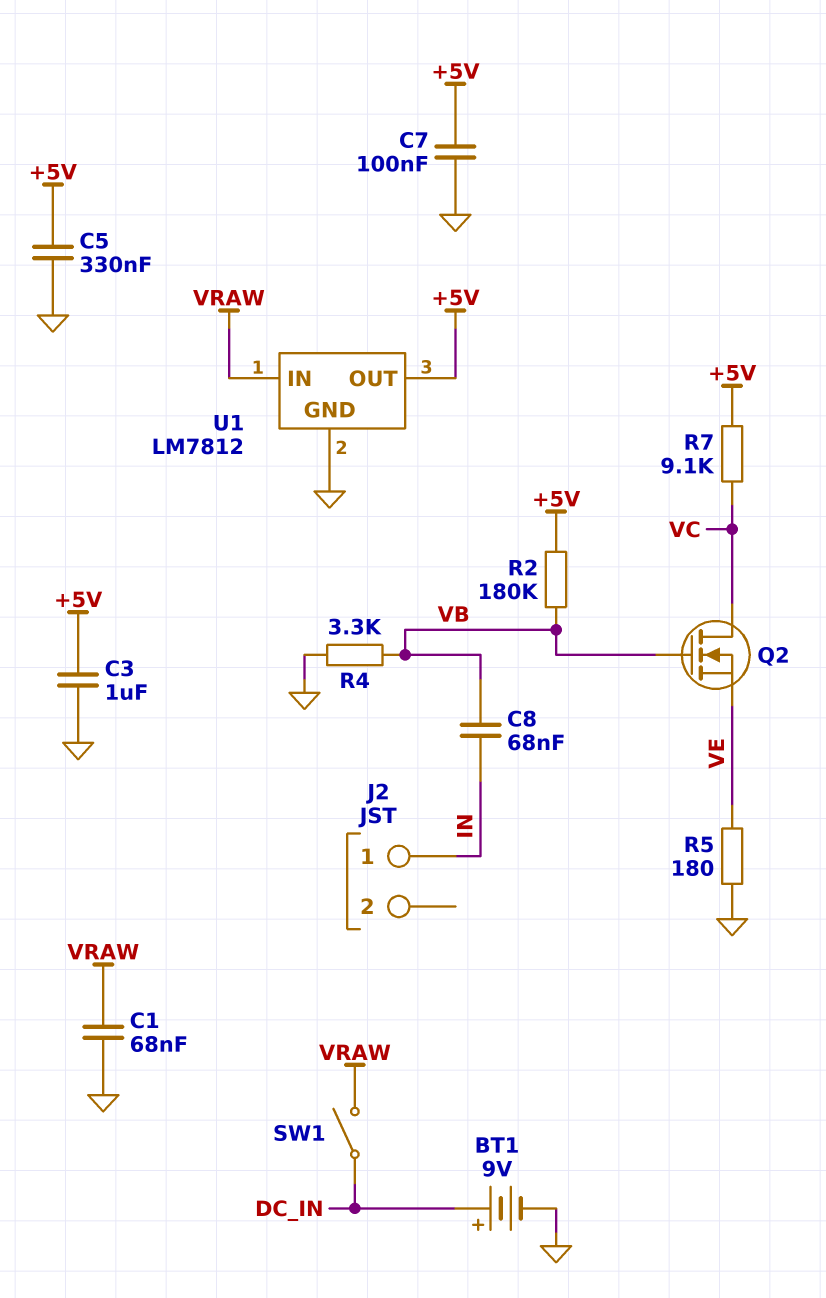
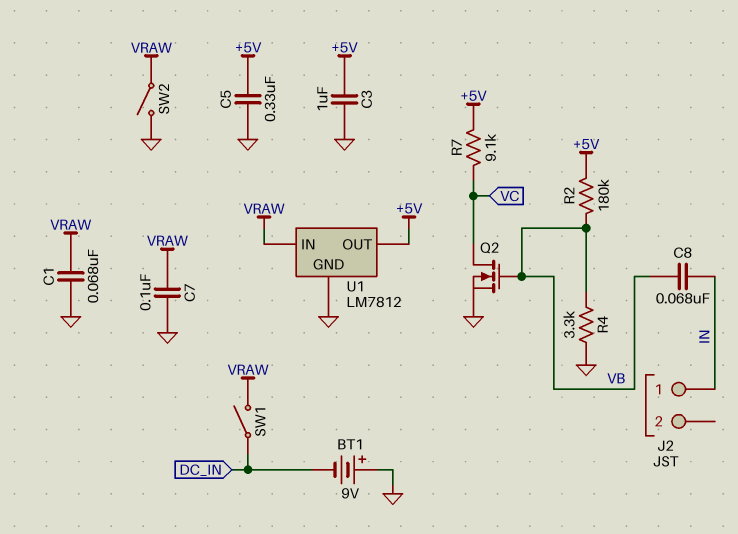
BT1: 9V (plus DC_IN, minus GND) -> 9V (plus GND, minus DC_IN)
C7: 100nF (+5V, GND) -> 100nF (GND, VRAW)
Q2: NMOS (G VB, D VC, S VE) -> NMOS (G VB, D VC, S GND)
R5: 180 (GND, VE) -> none
SW2: none -> switch (GND, VRAW)

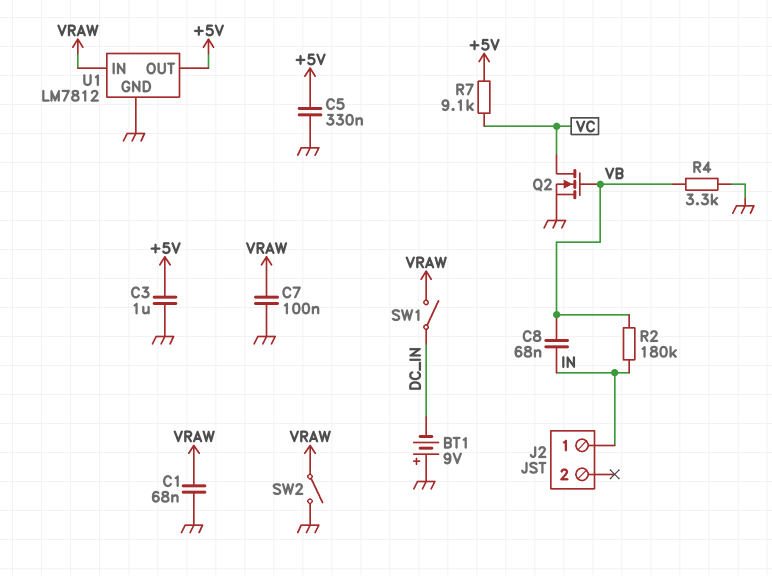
R2: 180k (+5V, VB) -> 180k (IN, VB)

